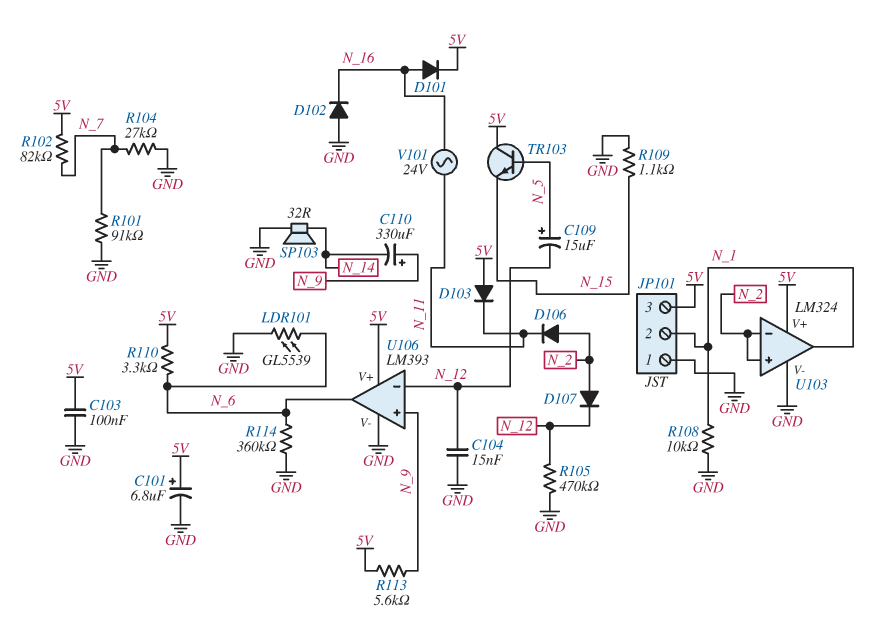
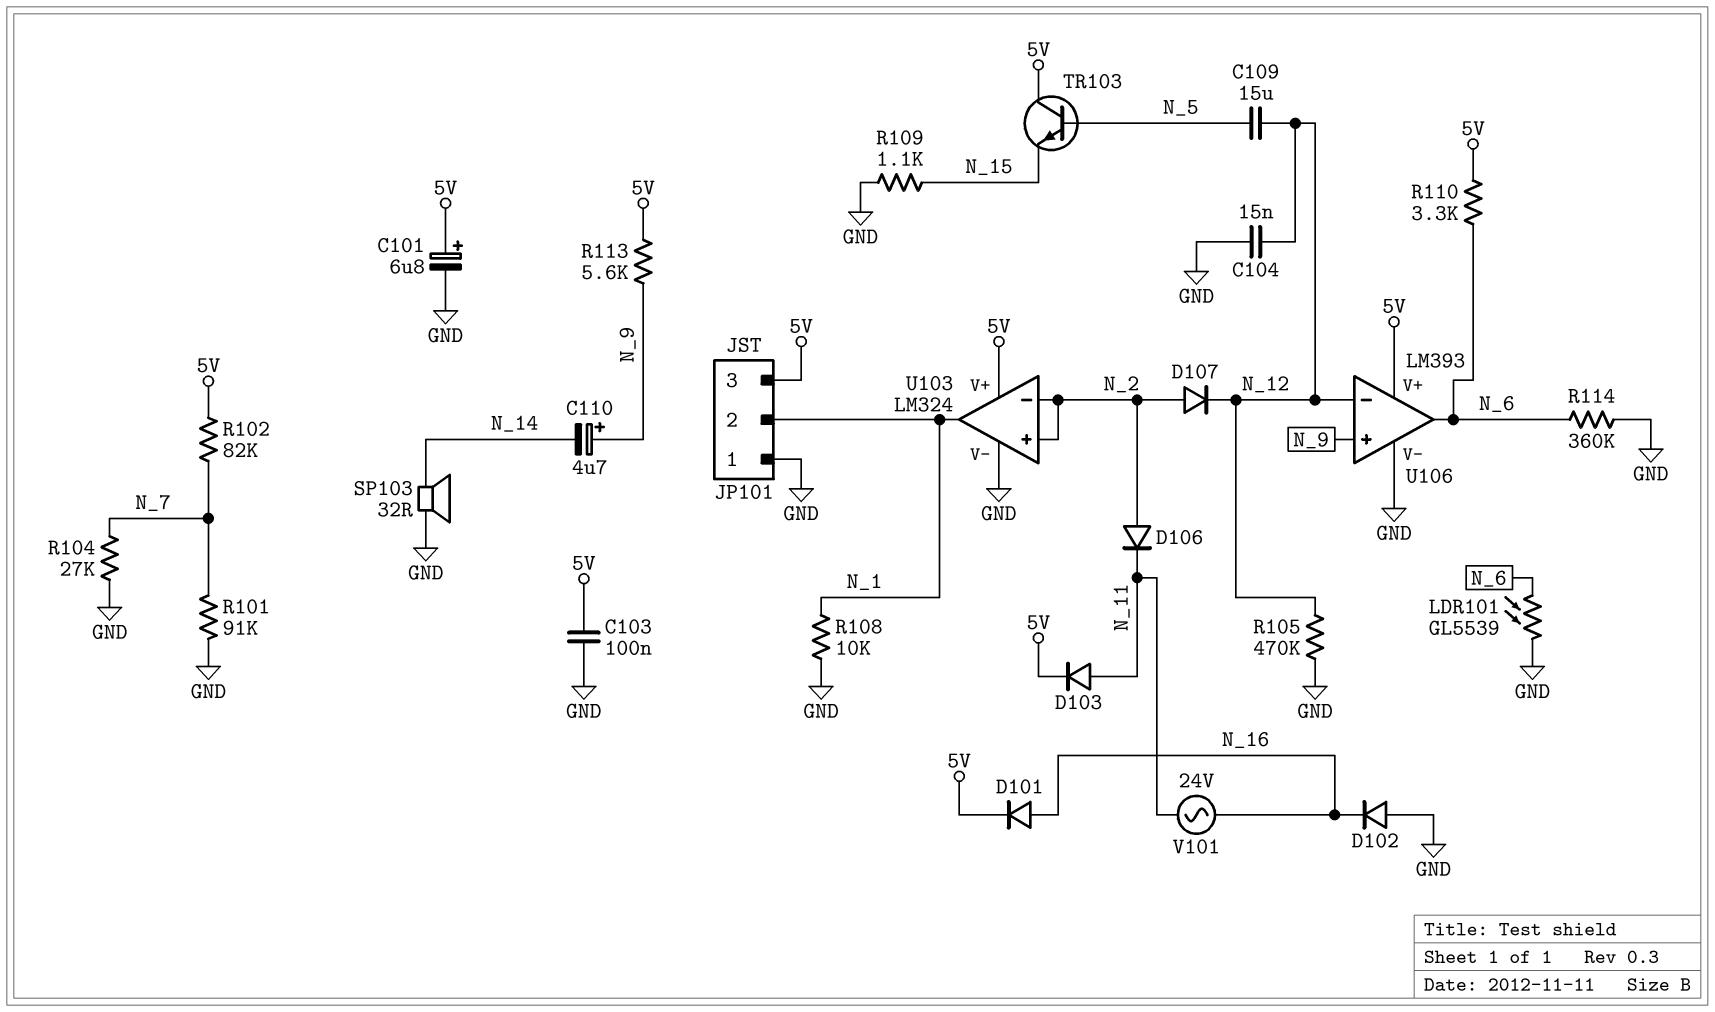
C109: 15uF (plus N_5, minus N_12) -> 15uF (N_5, N_12)
C110: 330uF (plus N_9, minus N_14) -> 4.7uF (plus N_9, minus N_14)
D103: diode (A 5V, K N_11) -> diode (A N_11, K 5V)

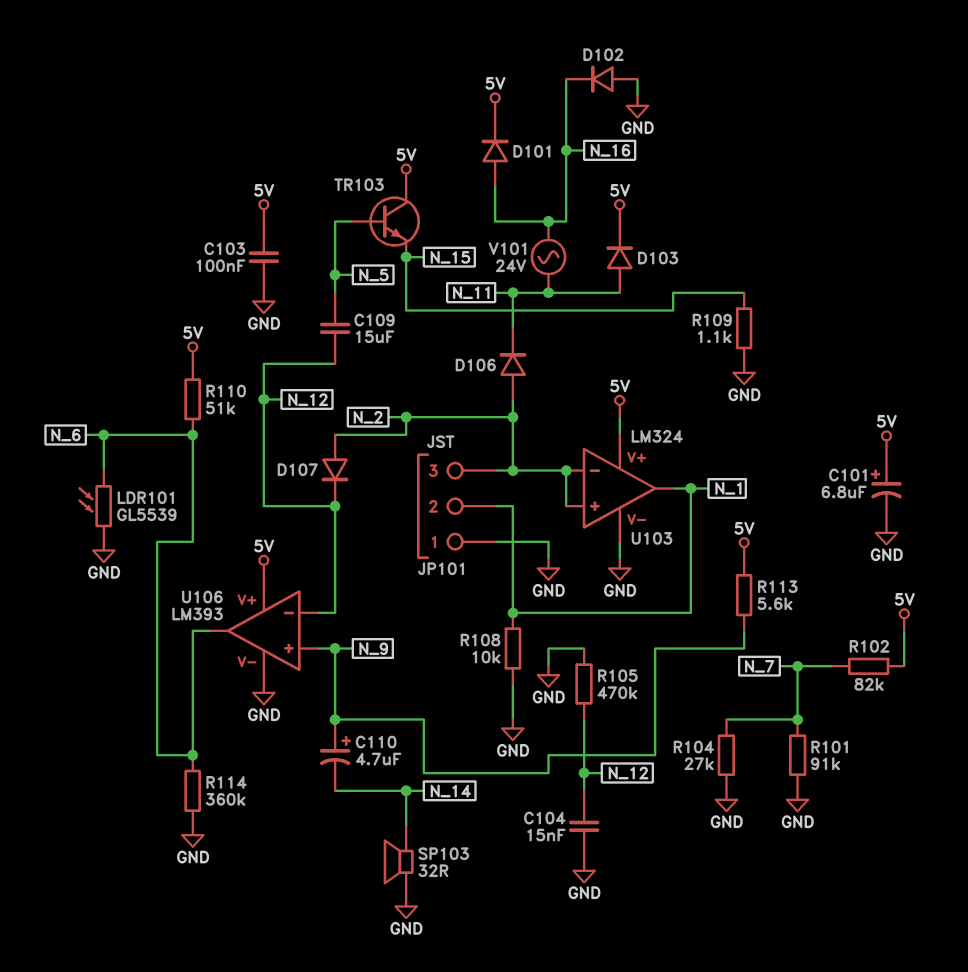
JP101 pin 3: 5V -> N_2
R110: 3.3k (5V, N_6) -> 51k (5V, N_6)

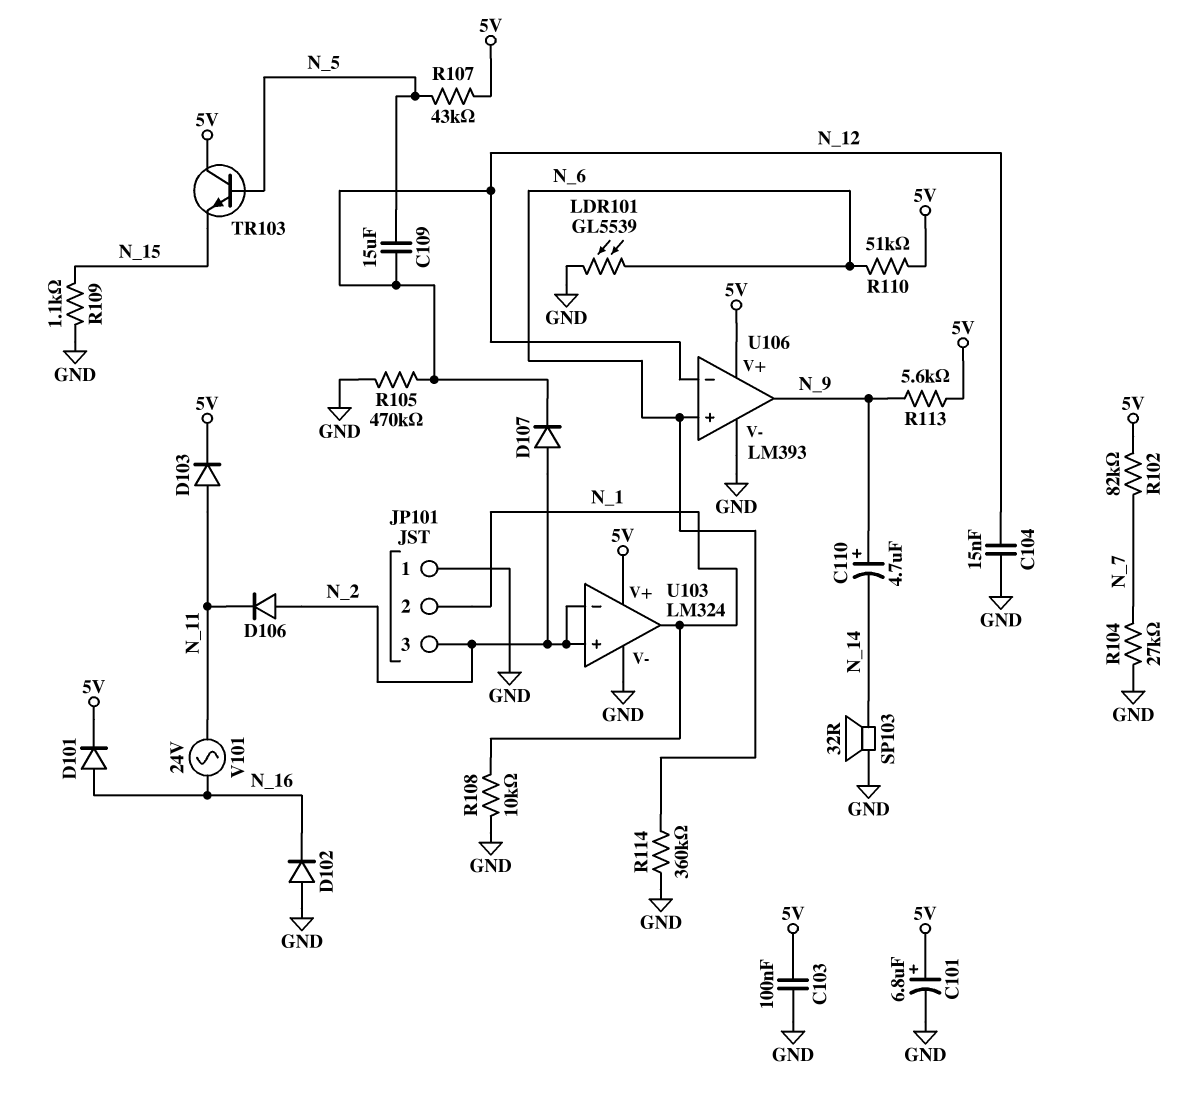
R101: 91k (GND, N_7) -> none
R107: none -> 43k (5V, N_5)
U106 pin in+: N_9 -> N_6
U106 pin out: N_6 -> N_9

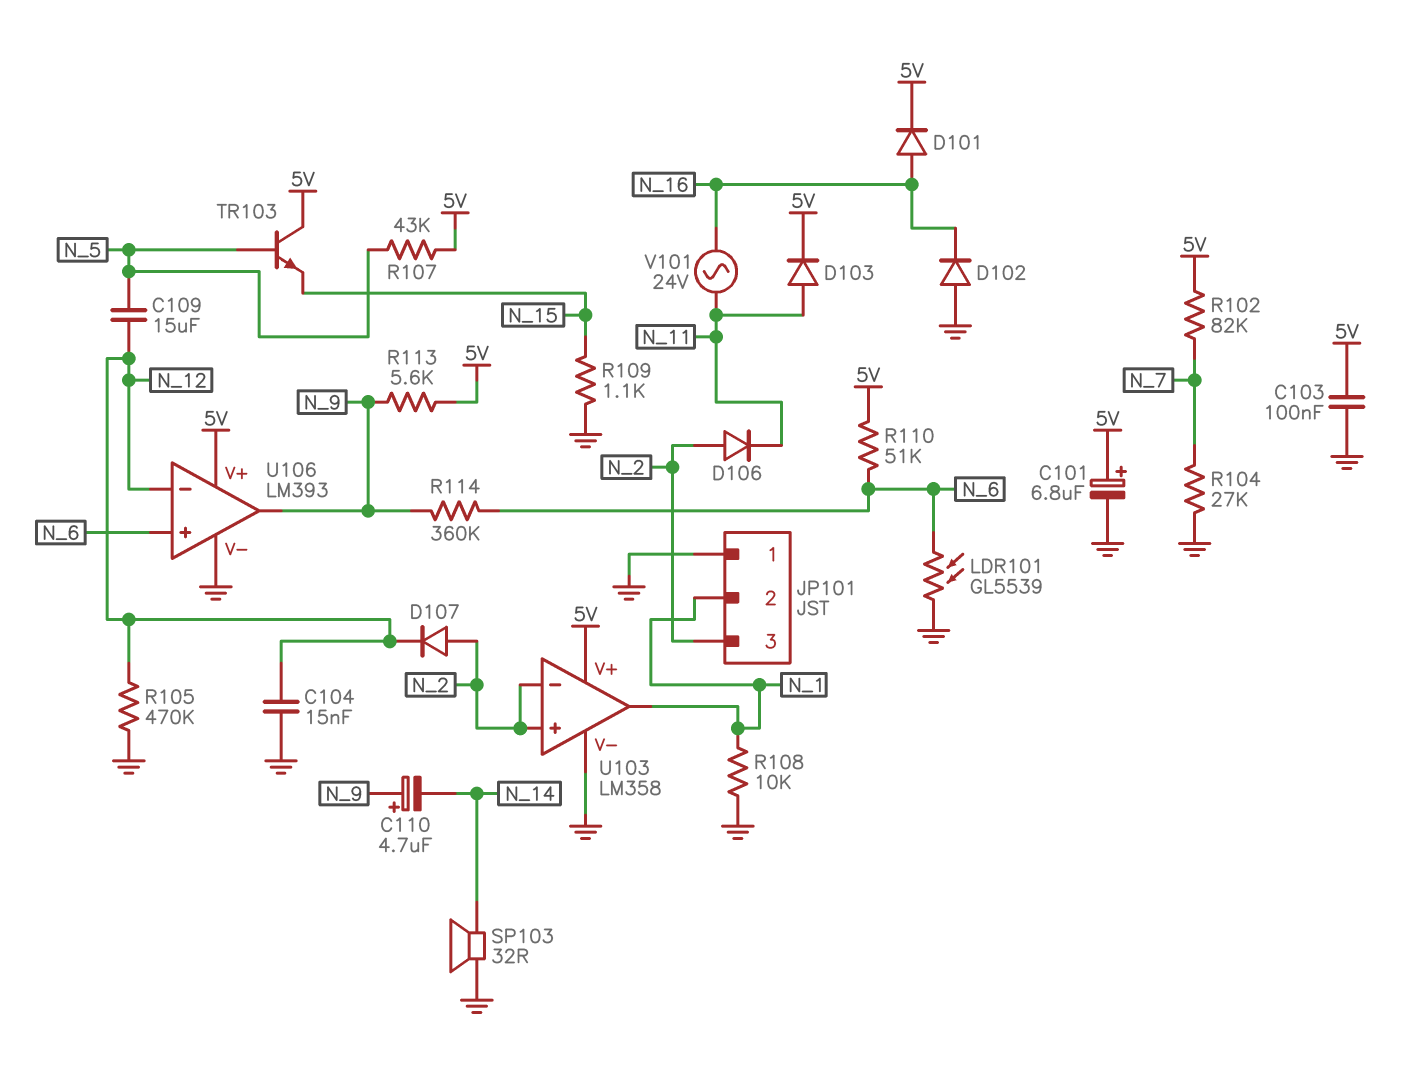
R114: 360k (GND, N_6) -> 360k (N_6, N_9)
U103: LM324 -> LM358

